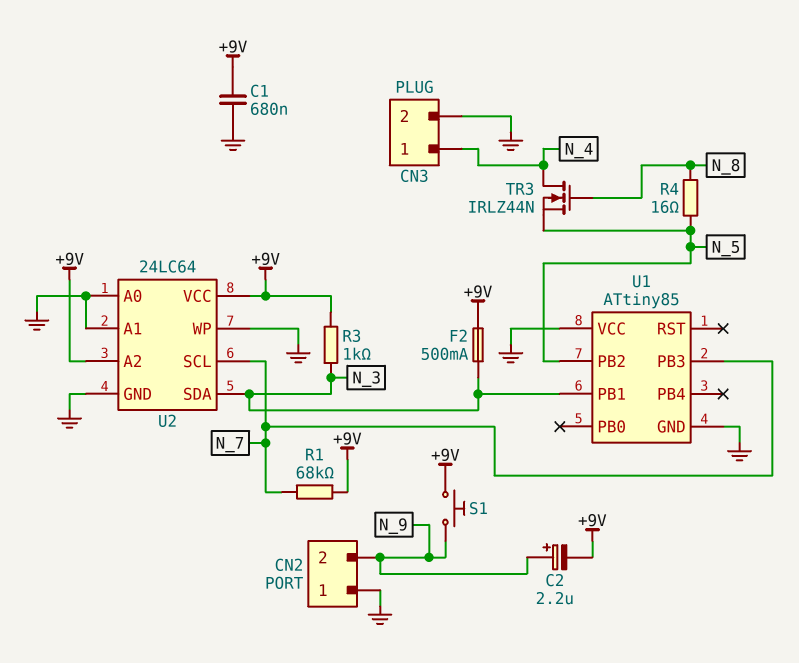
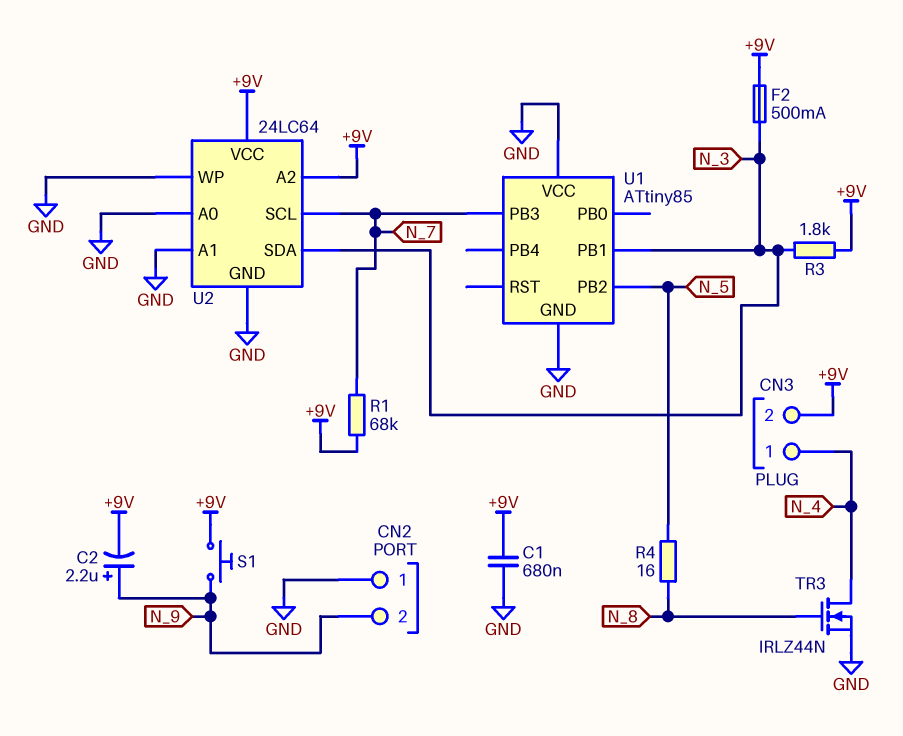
CN3 pin 2: GND -> +9V
R3: 1k (+9V, N_3) -> 1.8k (+9V, N_3)
TR3: NMOS IRLZ44N (G N_8, D N_4, S N_5) -> NMOS IRLZ44N (G N_8, D N_4, S GND)

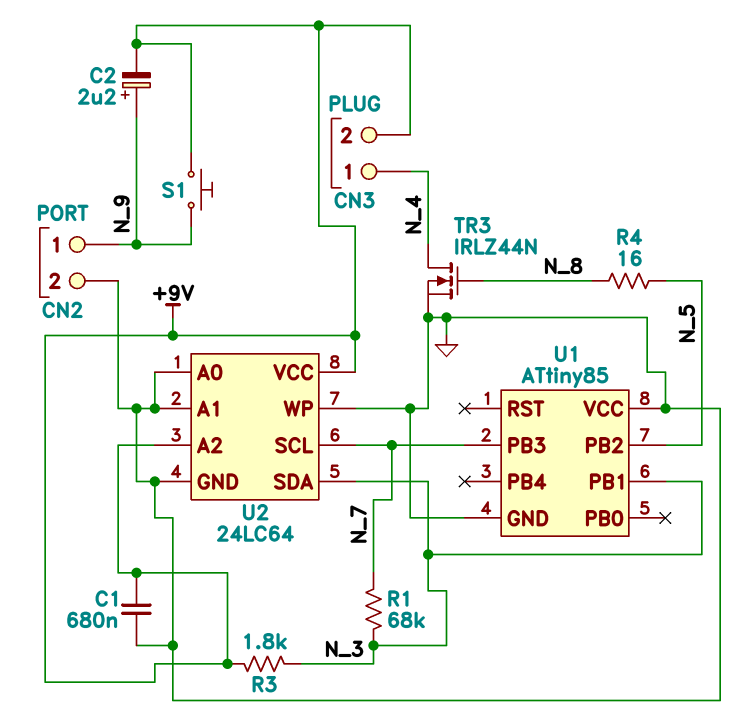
CN2 pin 1: GND -> N_9
CN2 pin 2: N_9 -> GND
F2: 500mA (+9V, N_3) -> none
R1: 68k (+9V, N_7) -> 68k (N_3, N_7)

